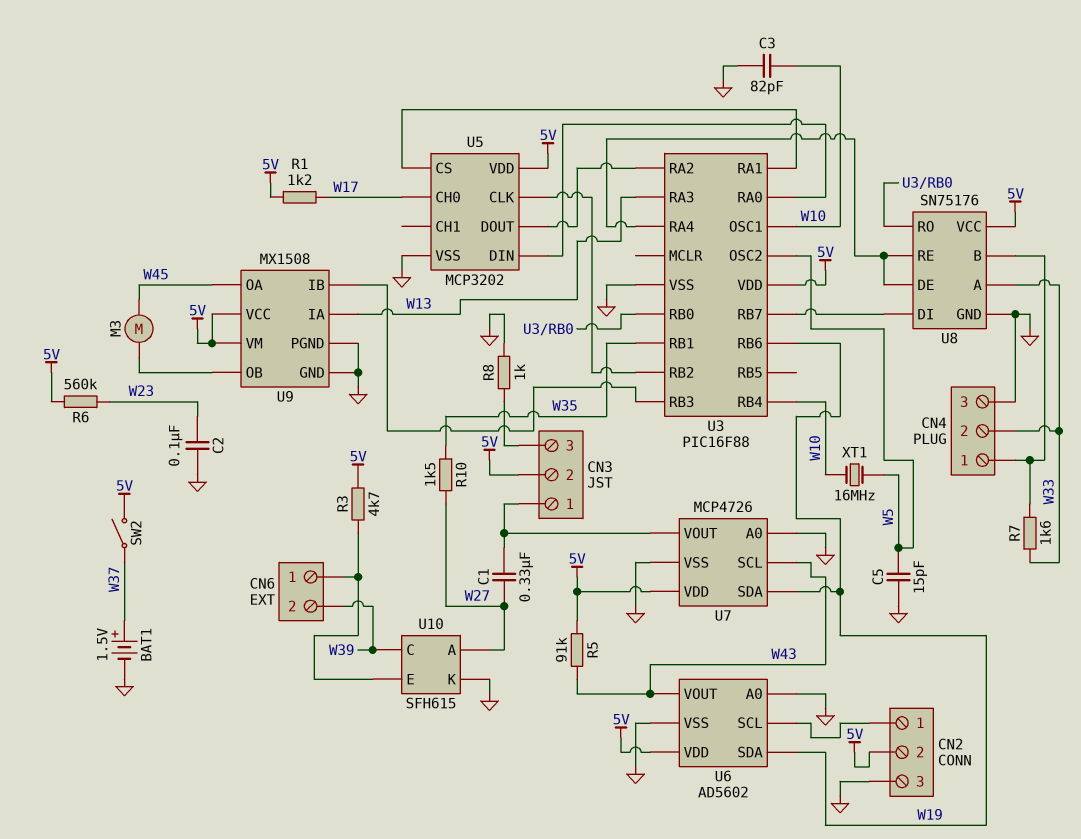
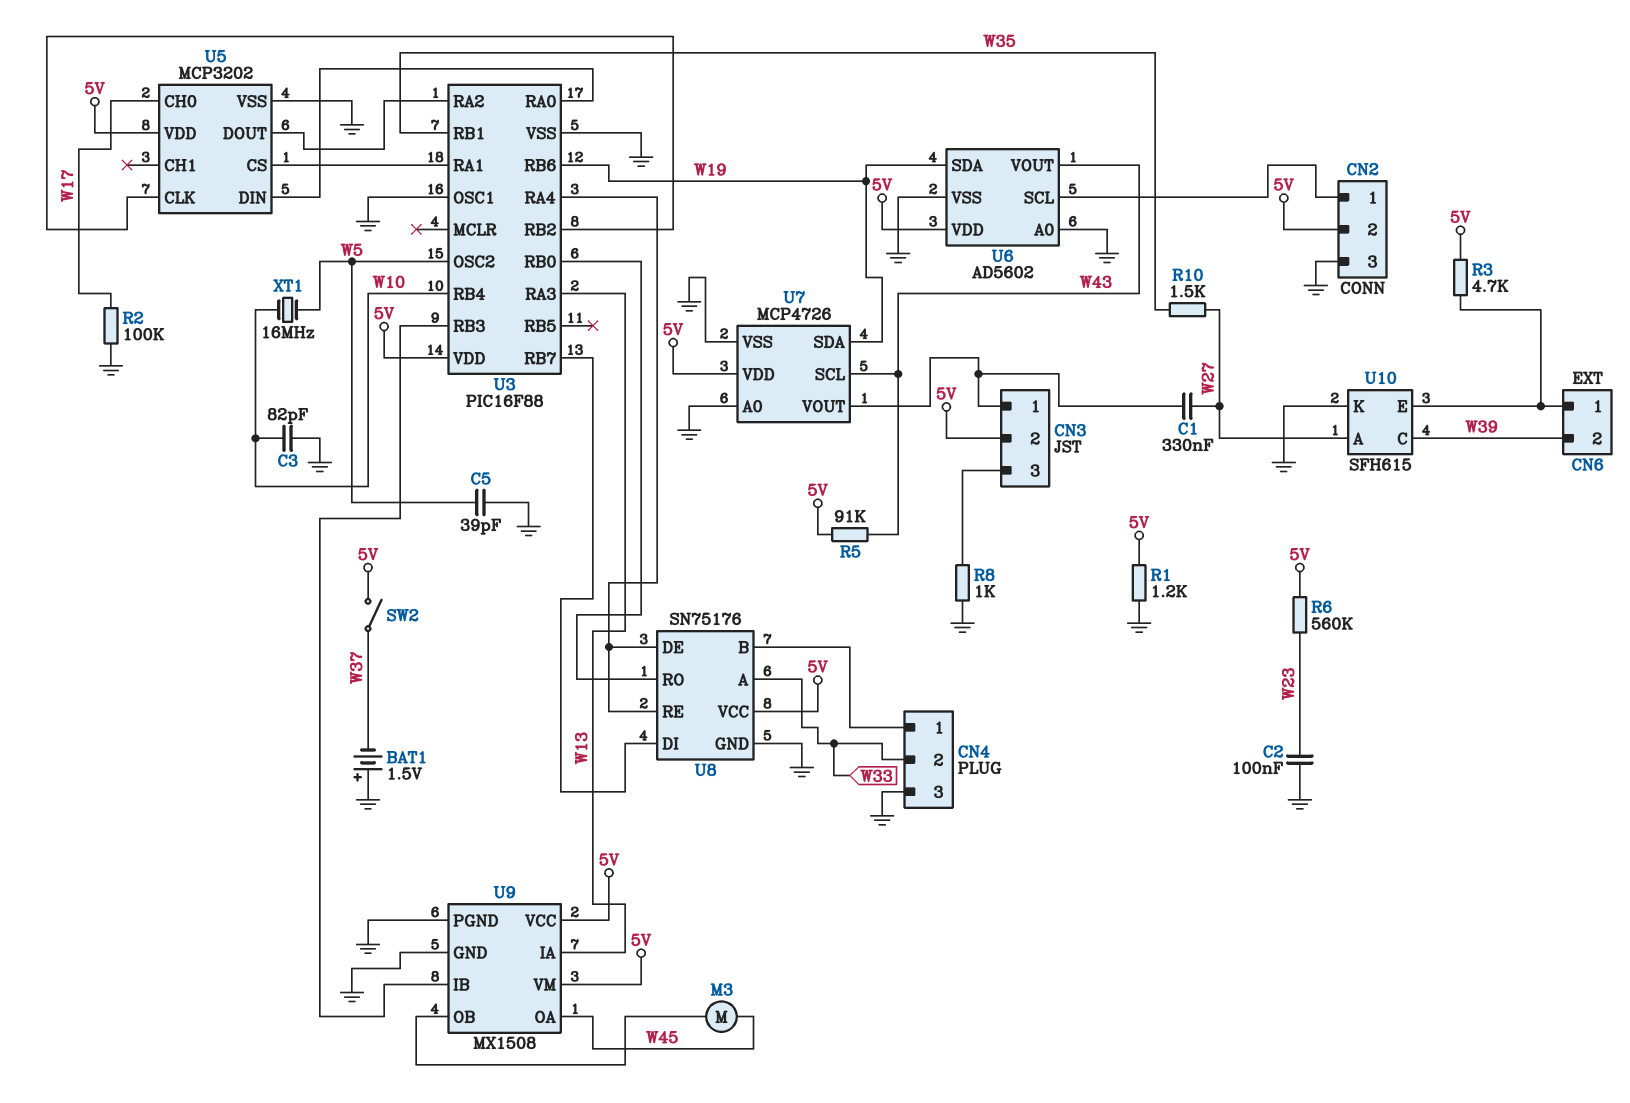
BAT1: 1.5V (plus W37, minus GND) -> 1.5V (plus GND, minus W37)
C5: 15pF (GND, W5) -> 39pF (GND, W5)
R1: 1.2k (5V, W17) -> 1.2k (5V, GND)
R2: none -> 100k (GND, W17)
R7: 1.6k (CN4/1, W33) -> none
U3 pin OSC1: W10 -> GND

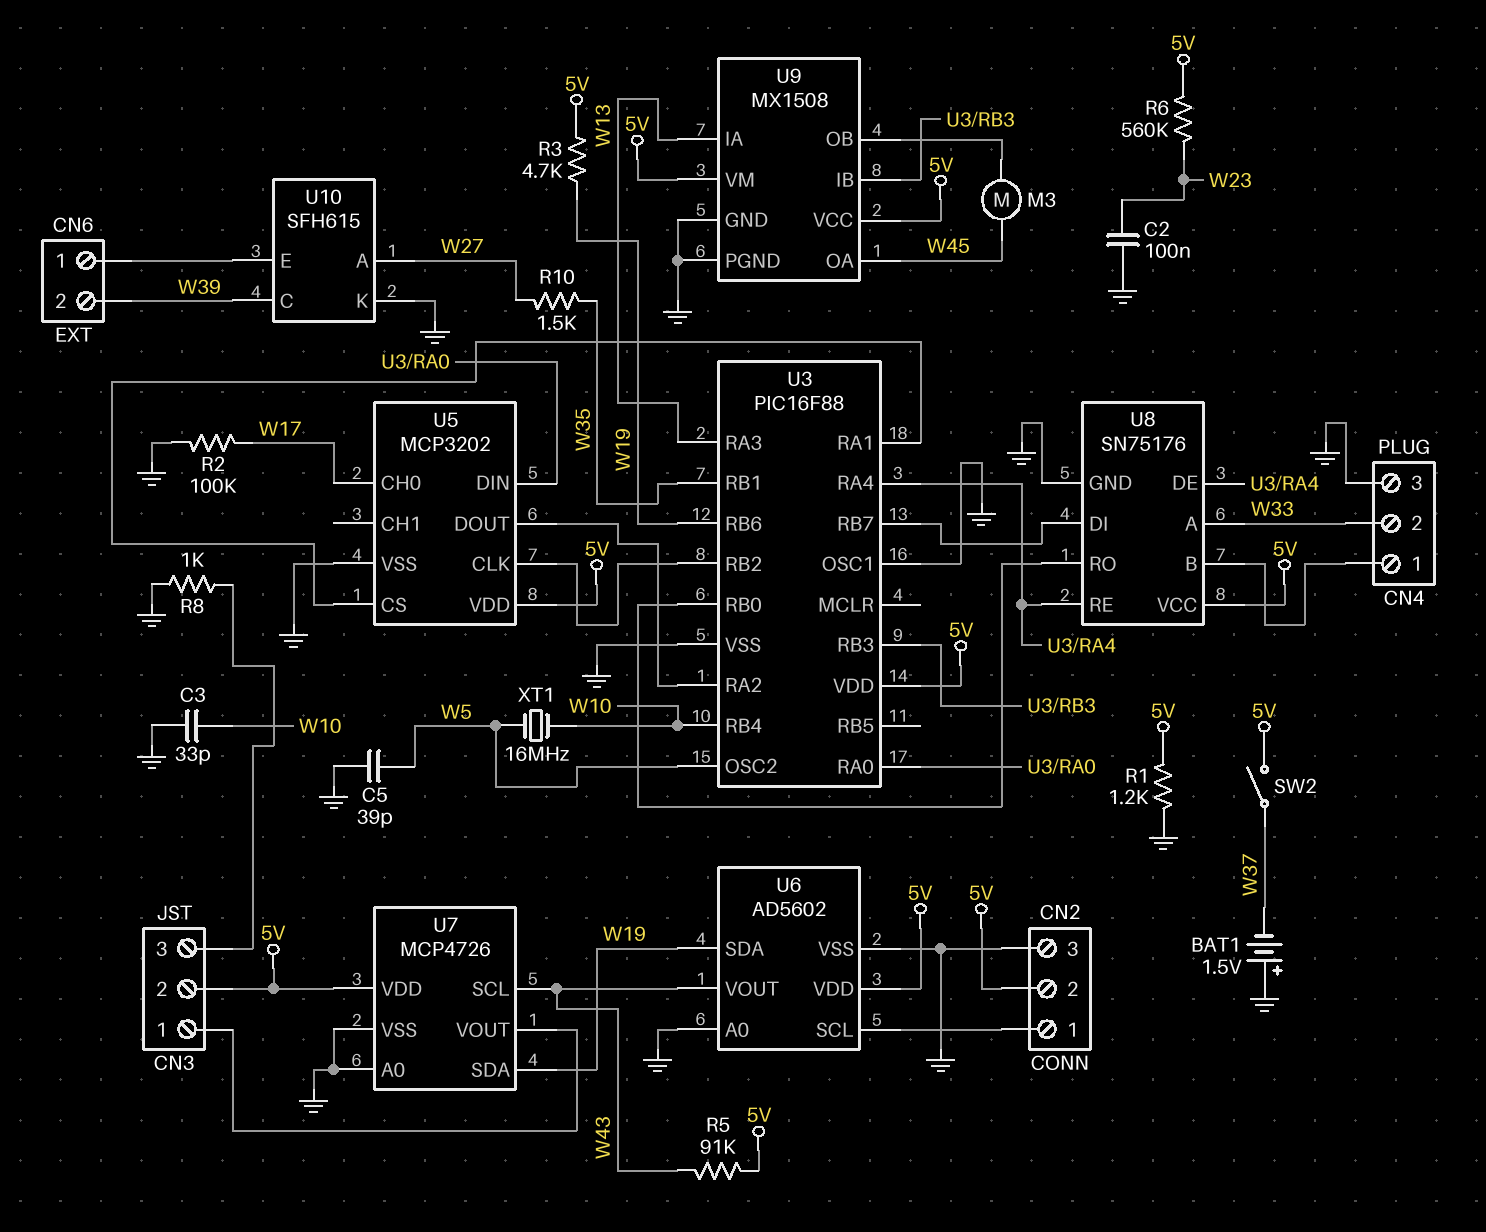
C1: 330nF (CN3/1, W27) -> none
C3: 82pF (GND, W10) -> 33pF (GND, W10)
R3: 4.7k (5V, CN6/1) -> 4.7k (5V, W19)

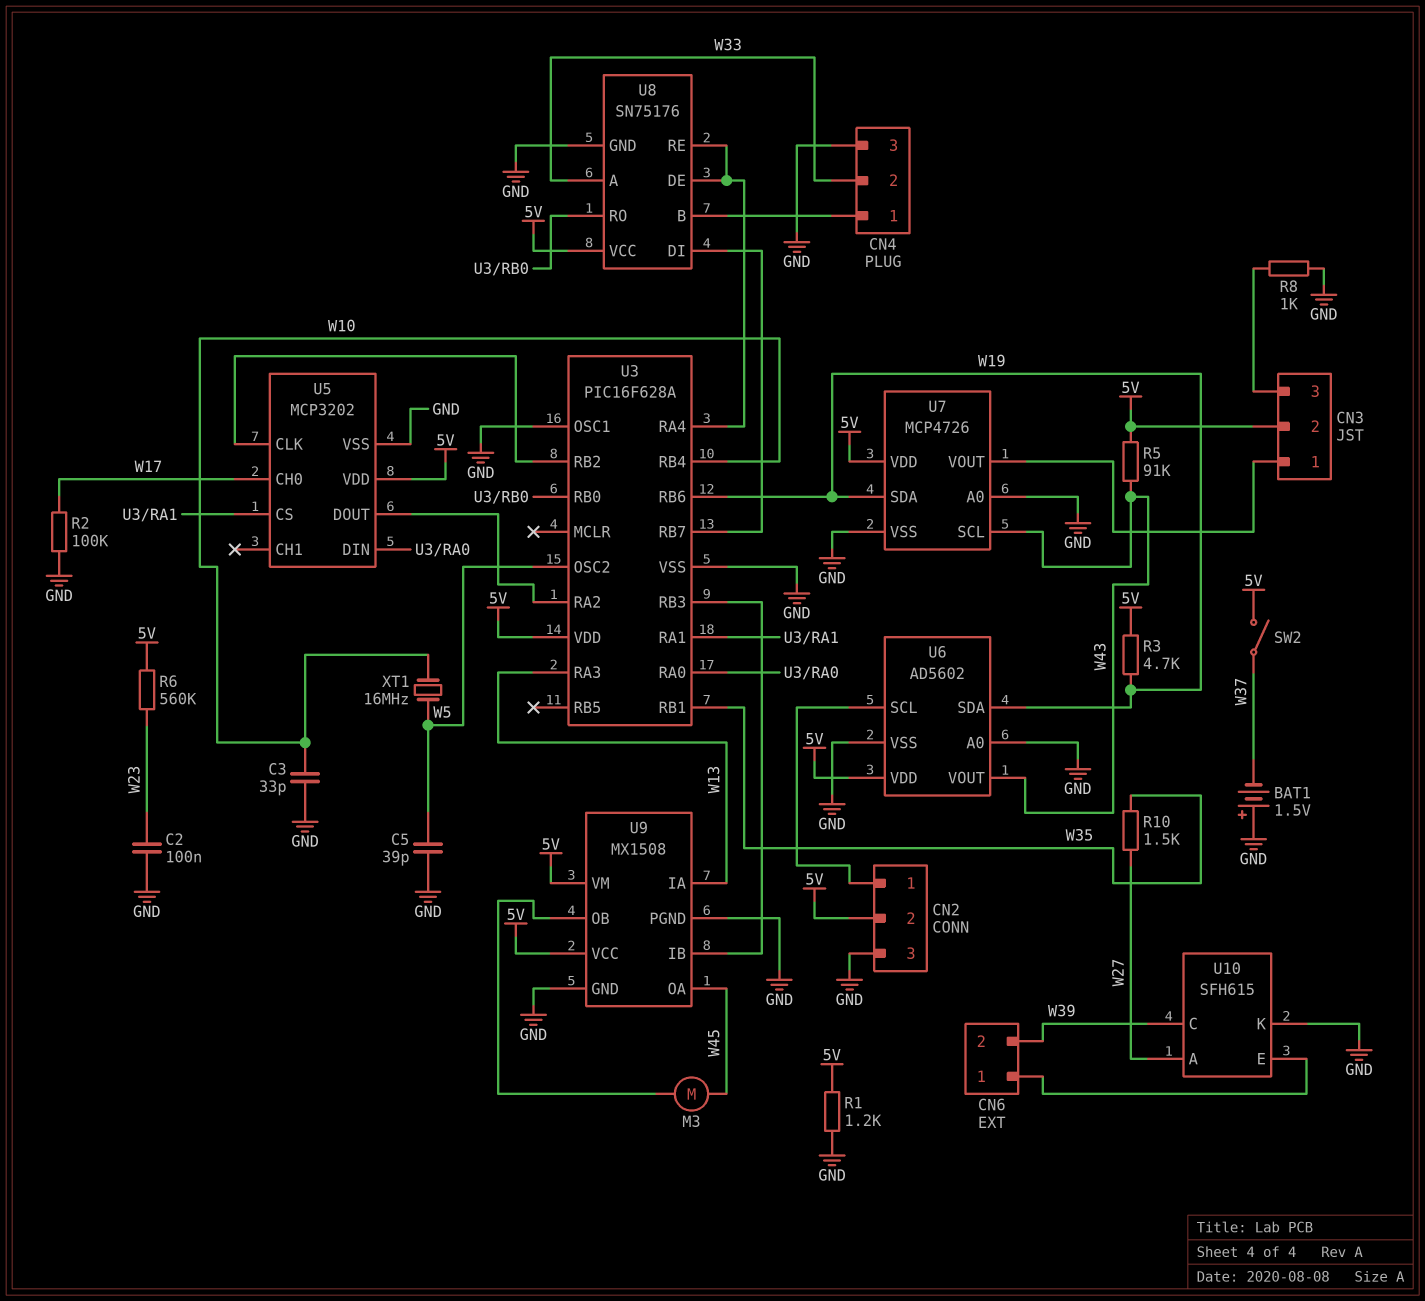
U3: PIC16F88 -> PIC16F628A

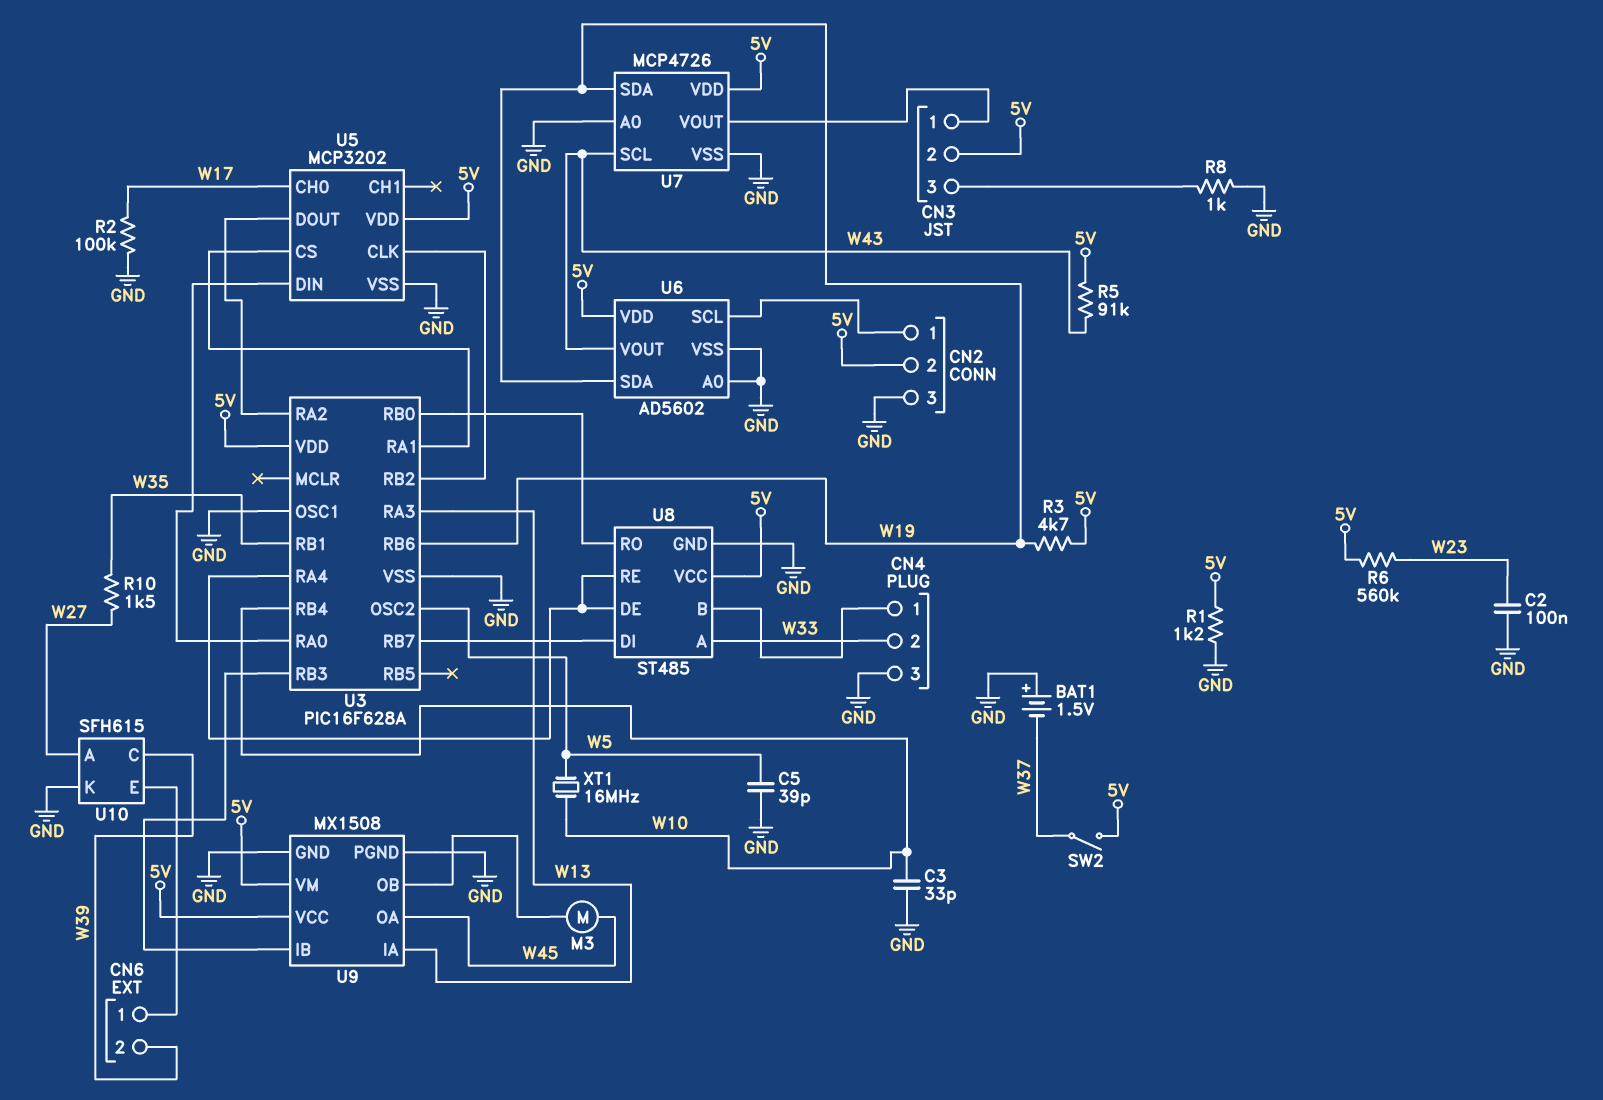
U8: SN75176 -> ST485

